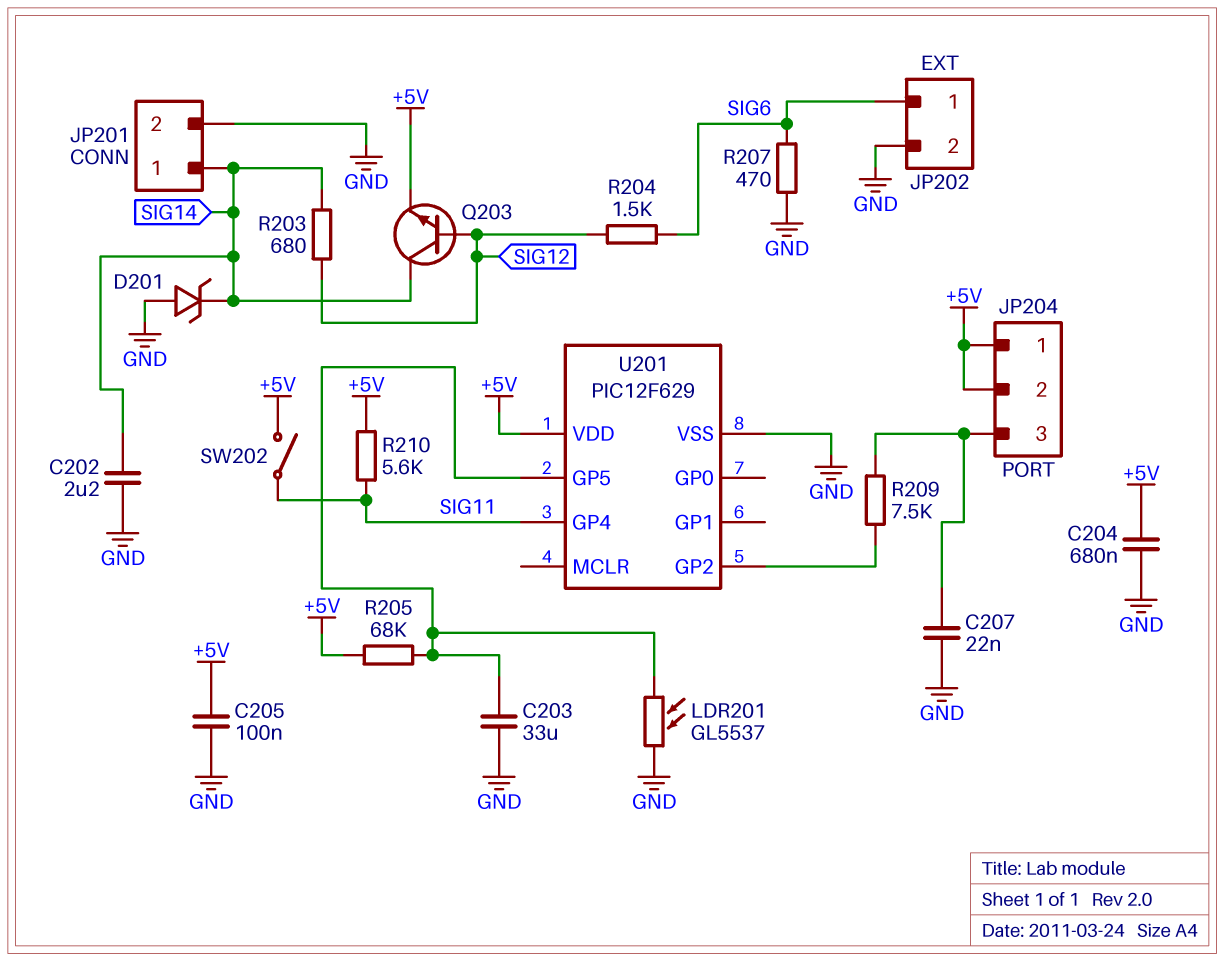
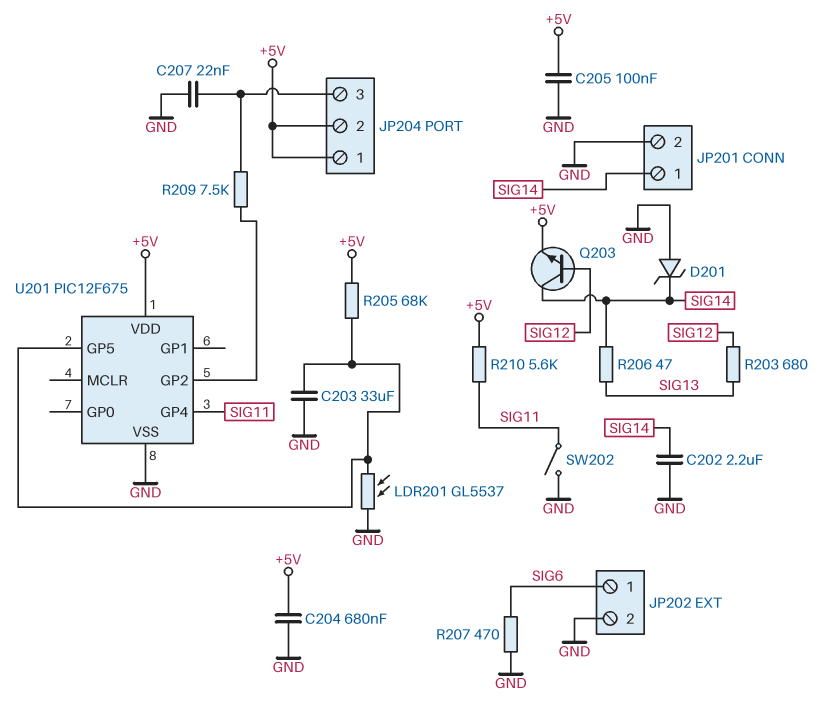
R203: 680 (SIG12, SIG14) -> 680 (SIG12, SIG13)
R204: 1.5k (SIG6, SIG12) -> none
R206: none -> 47 (SIG13, SIG14)
SW202: switch (+5V, SIG11) -> switch (GND, SIG11)
U201: PIC12F629 -> PIC12F675

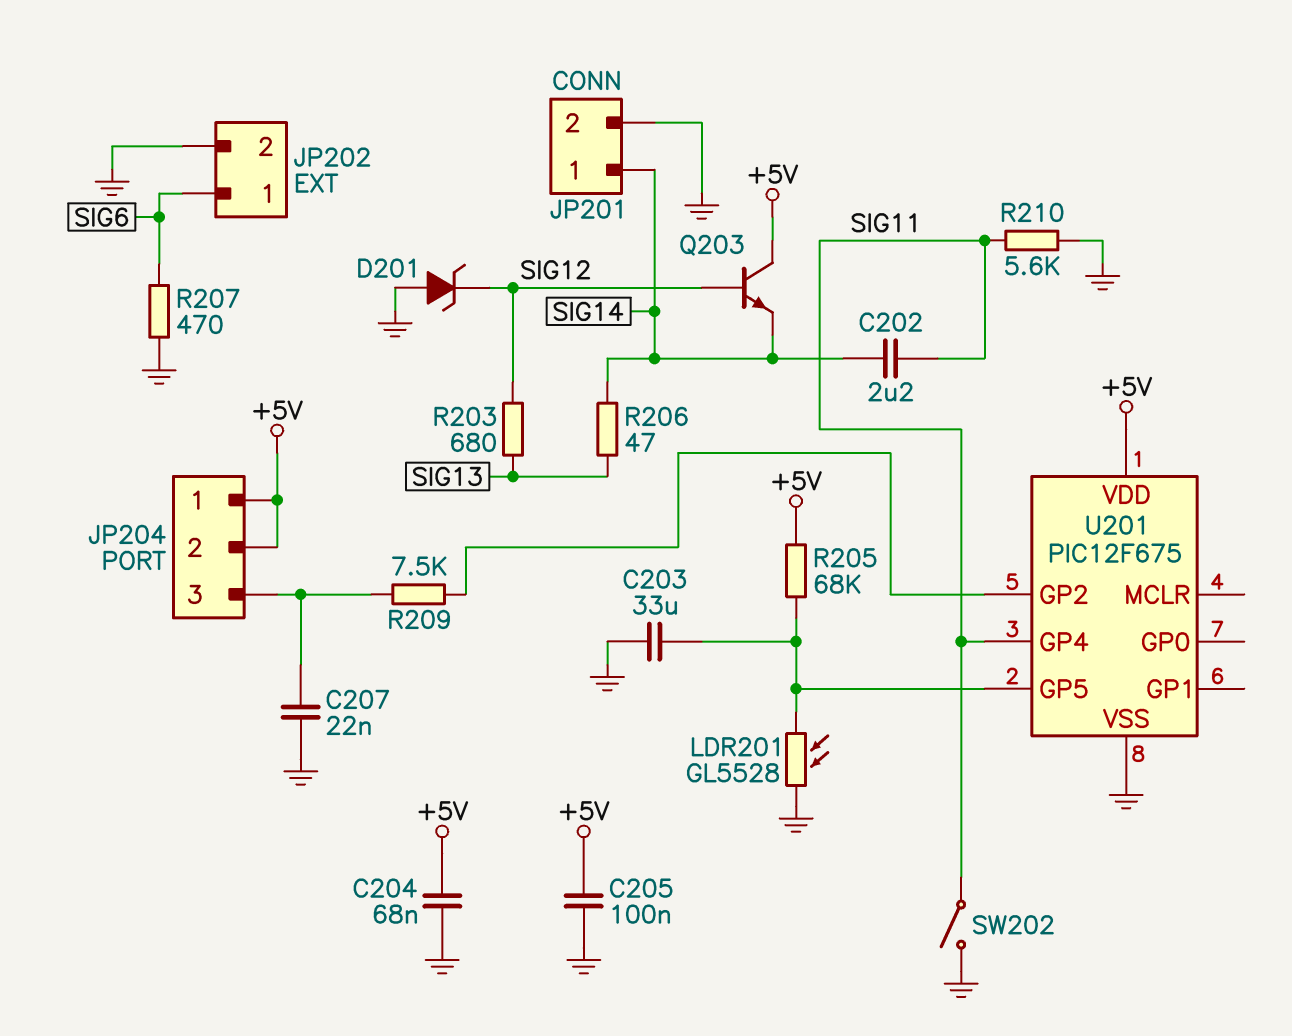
C202: 2.2uF (GND, SIG14) -> 2.2uF (SIG11, SIG14)
C204: 680nF (+5V, GND) -> 68nF (+5V, GND)
D201: zener (A GND, K SIG14) -> zener (A GND, K SIG12)
LDR201: GL5537 (GND, U201/GP5) -> GL5528 (GND, U201/GP5)
Q203: NPN (B SIG12, C SIG14, E +5V) -> NPN (B SIG12, C +5V, E SIG14)
R210: 5.6k (+5V, SIG11) -> 5.6k (GND, SIG11)

